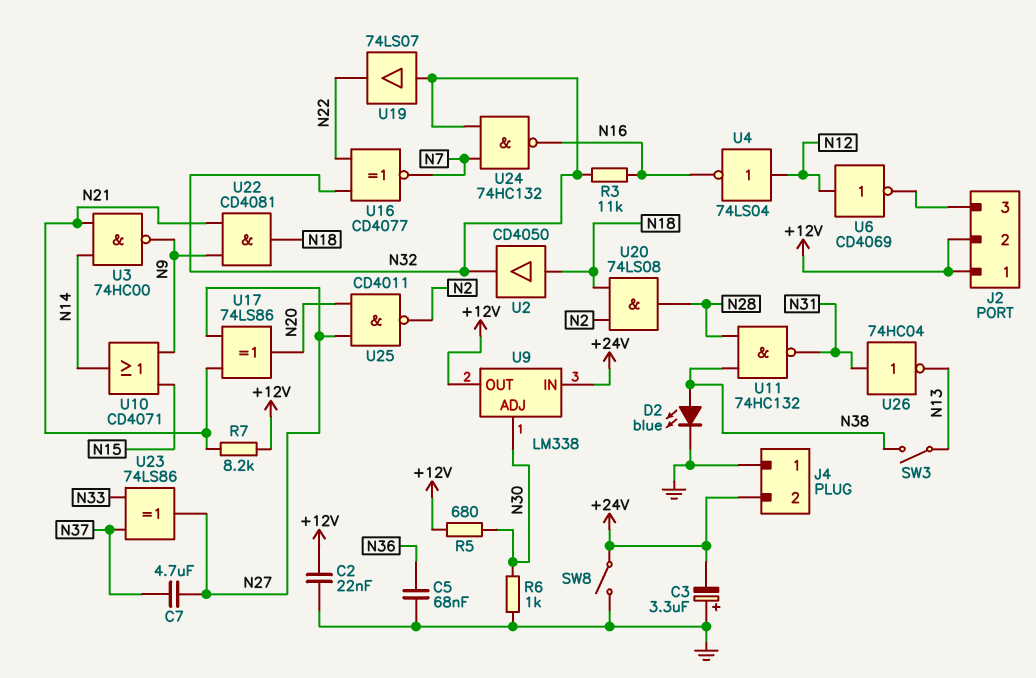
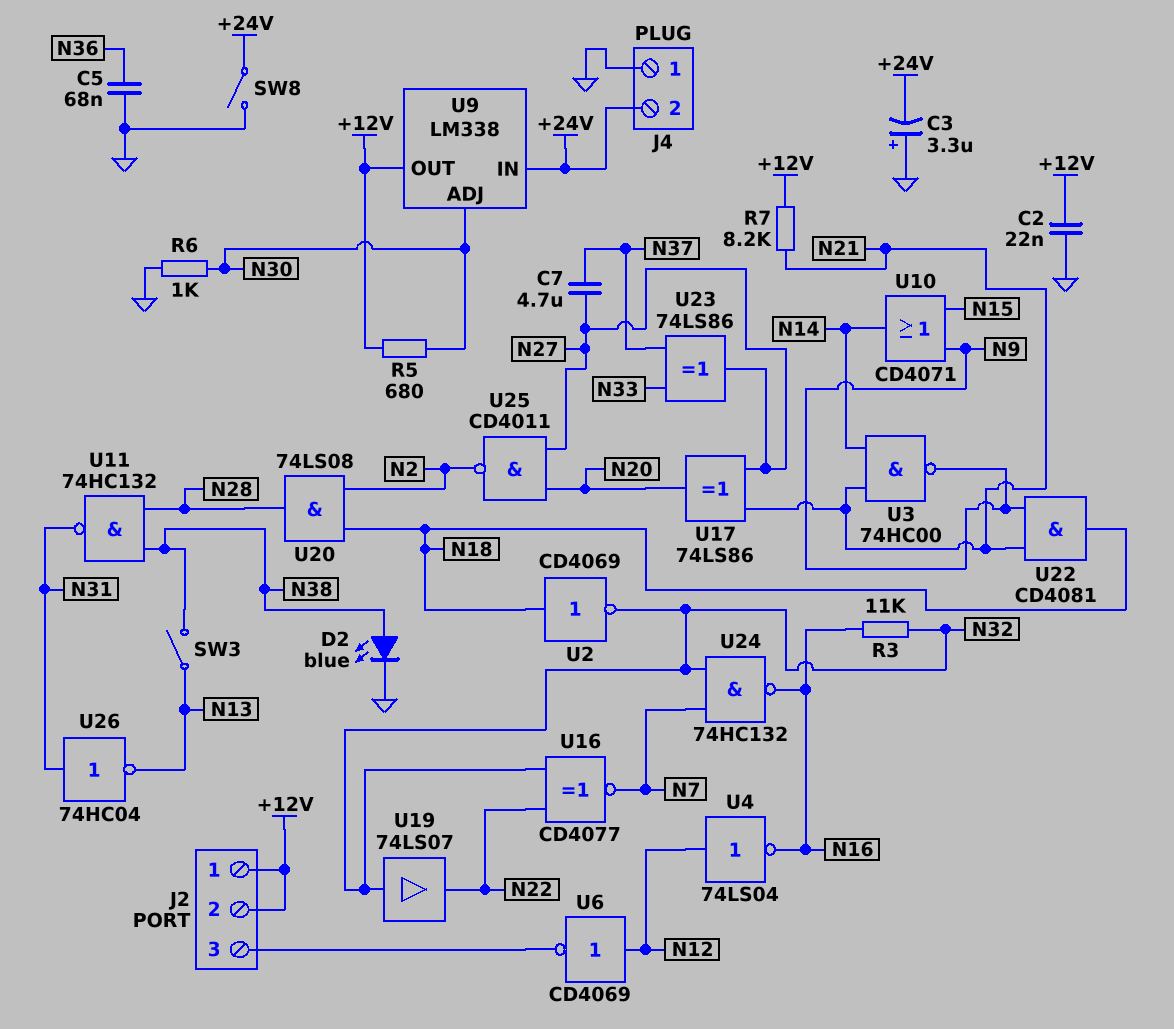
U2: buffer CD4050 (in N18, out N32) -> NOT CD4069 (in N18, out N32)

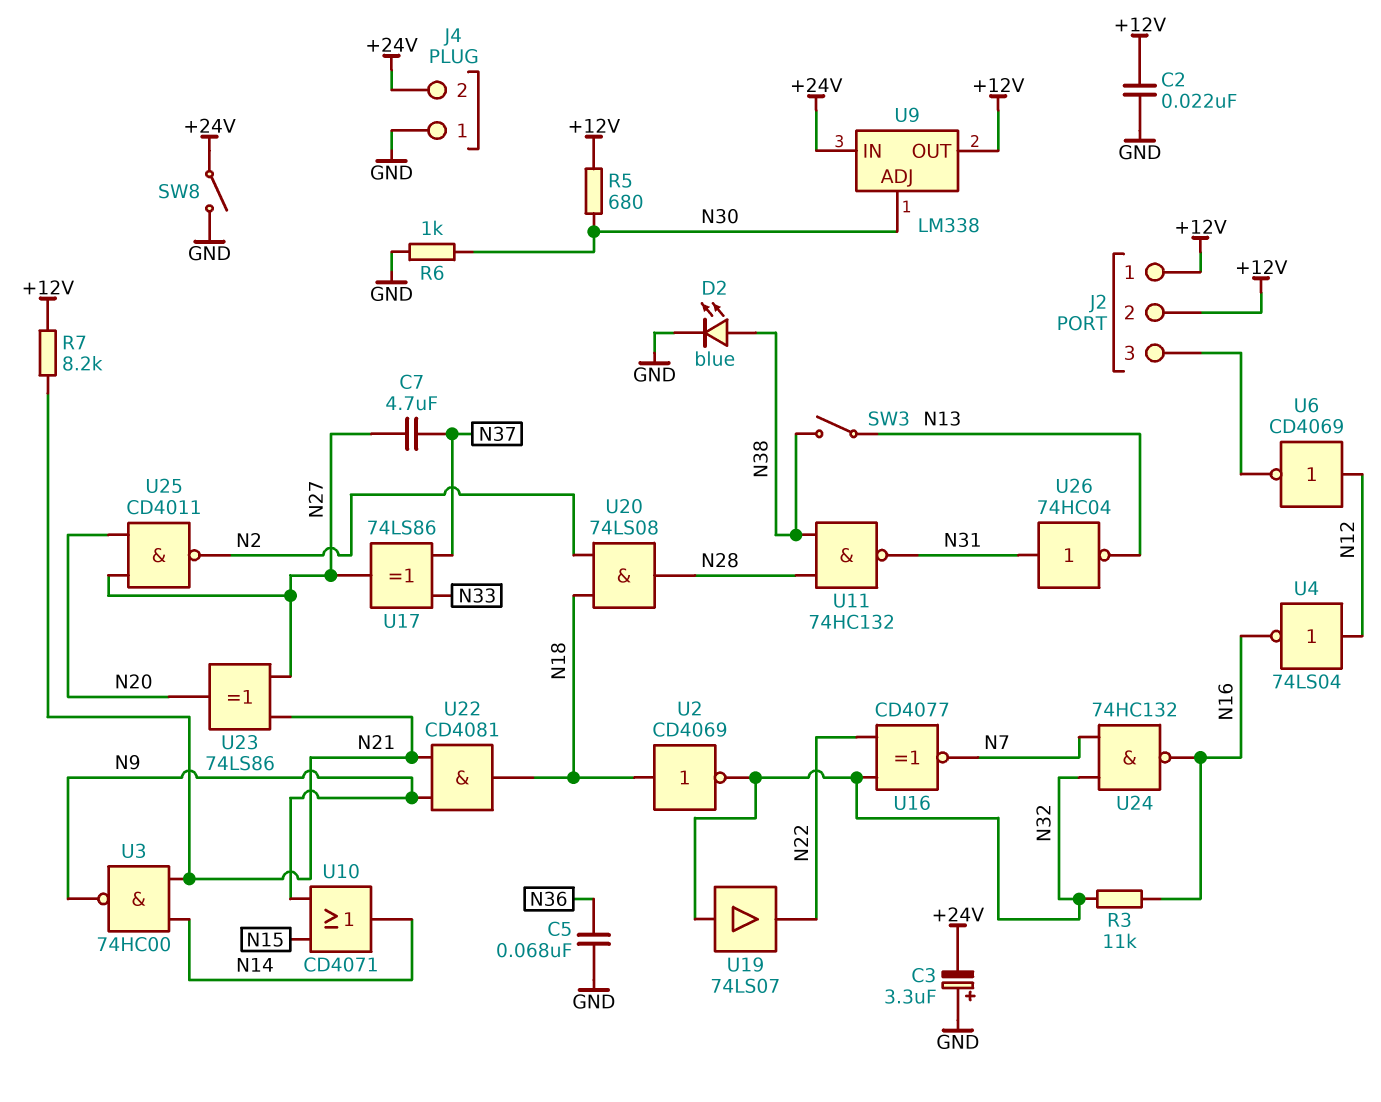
U17: XOR 74LS86 (in N21, in N27, out N20) -> XOR 74LS86 (in N33, in N37, out N27)
U23: XOR 74LS86 (in N33, in N37, out N27) -> XOR 74LS86 (in N21, in N27, out N20)

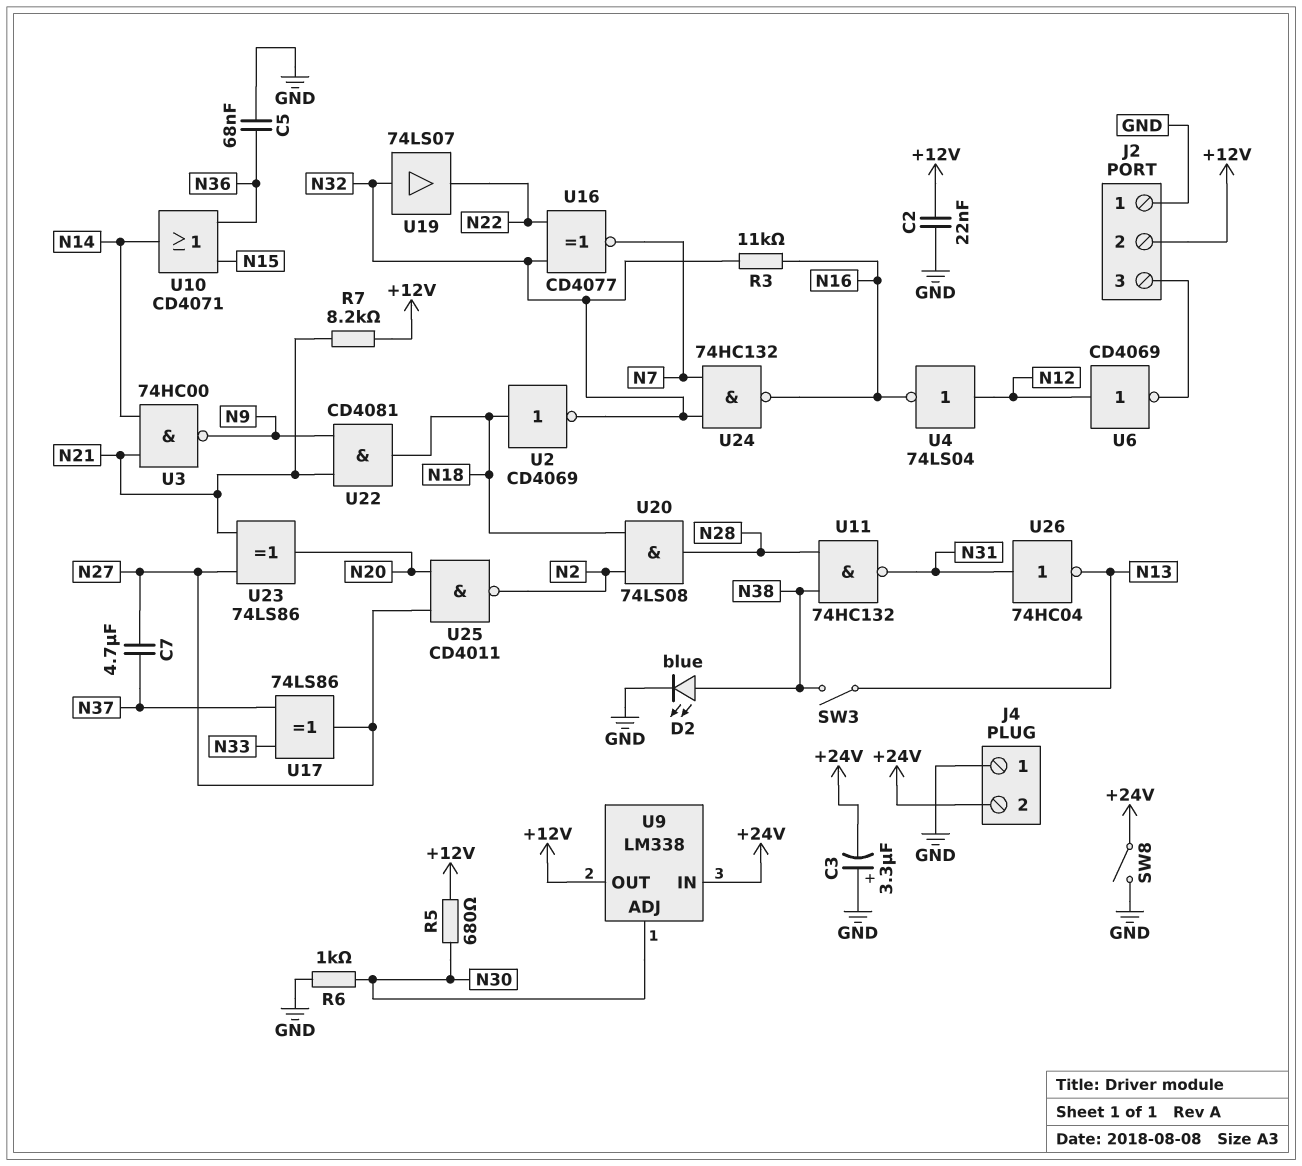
J2 pin 1: +12V -> GND
U10: OR CD4071 (in N9, in N15, out N14) -> OR CD4071 (in N15, in N36, out N14)

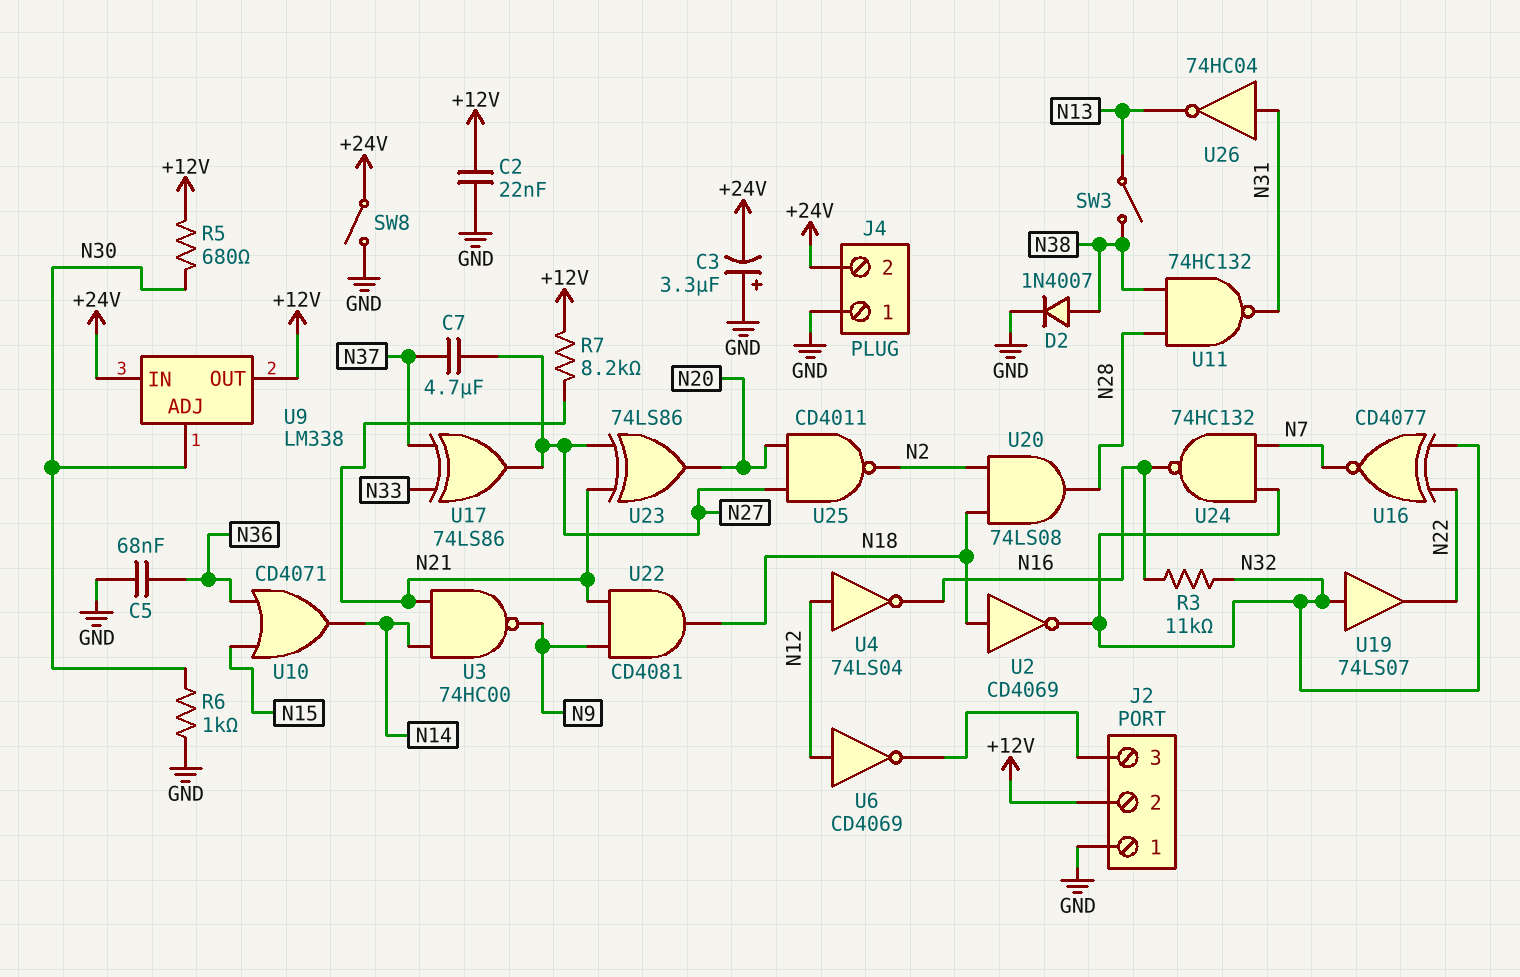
D2: LED blue (A N38, K GND) -> diode 1N4007 (A N38, K GND)

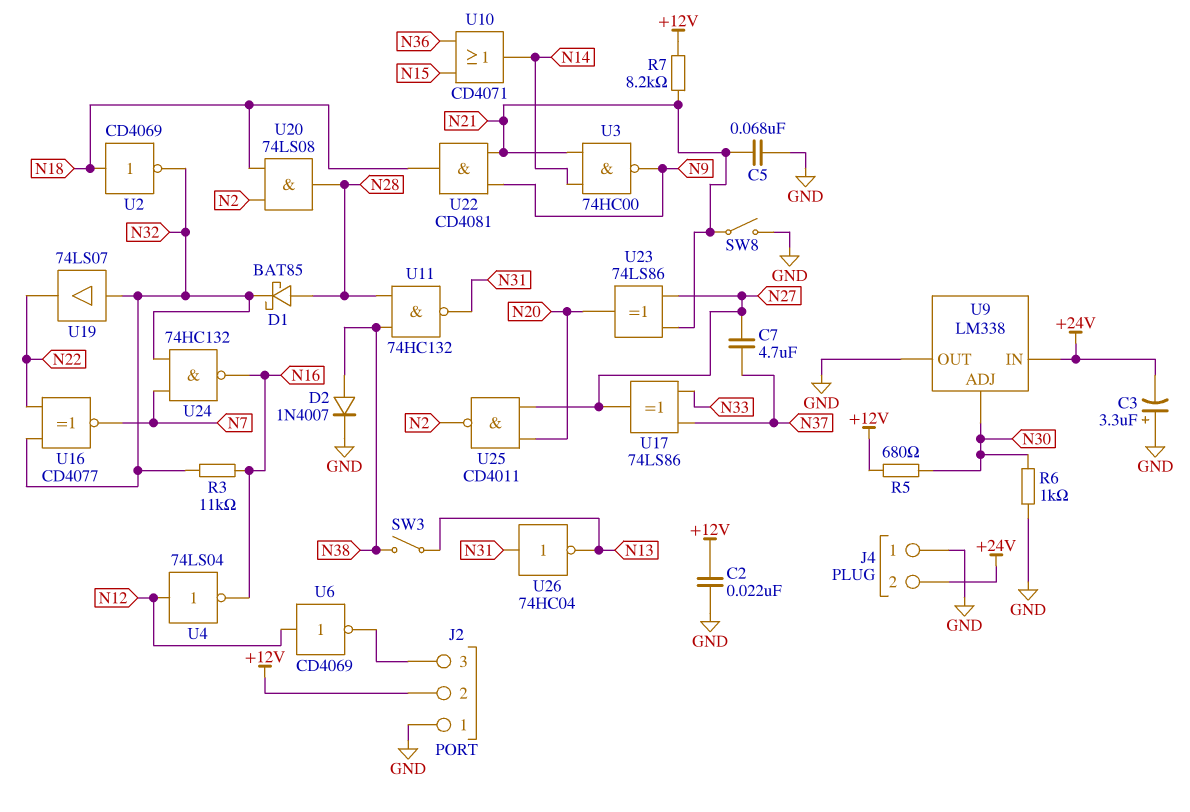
C5: 68nF (GND, N36) -> 68nF (GND, N21)
D1: none -> schottky BAT85 (A N28, K N32)
SW8: switch (+24V, GND) -> switch (GND, N21)
U9 pin OUT: +12V -> GND

